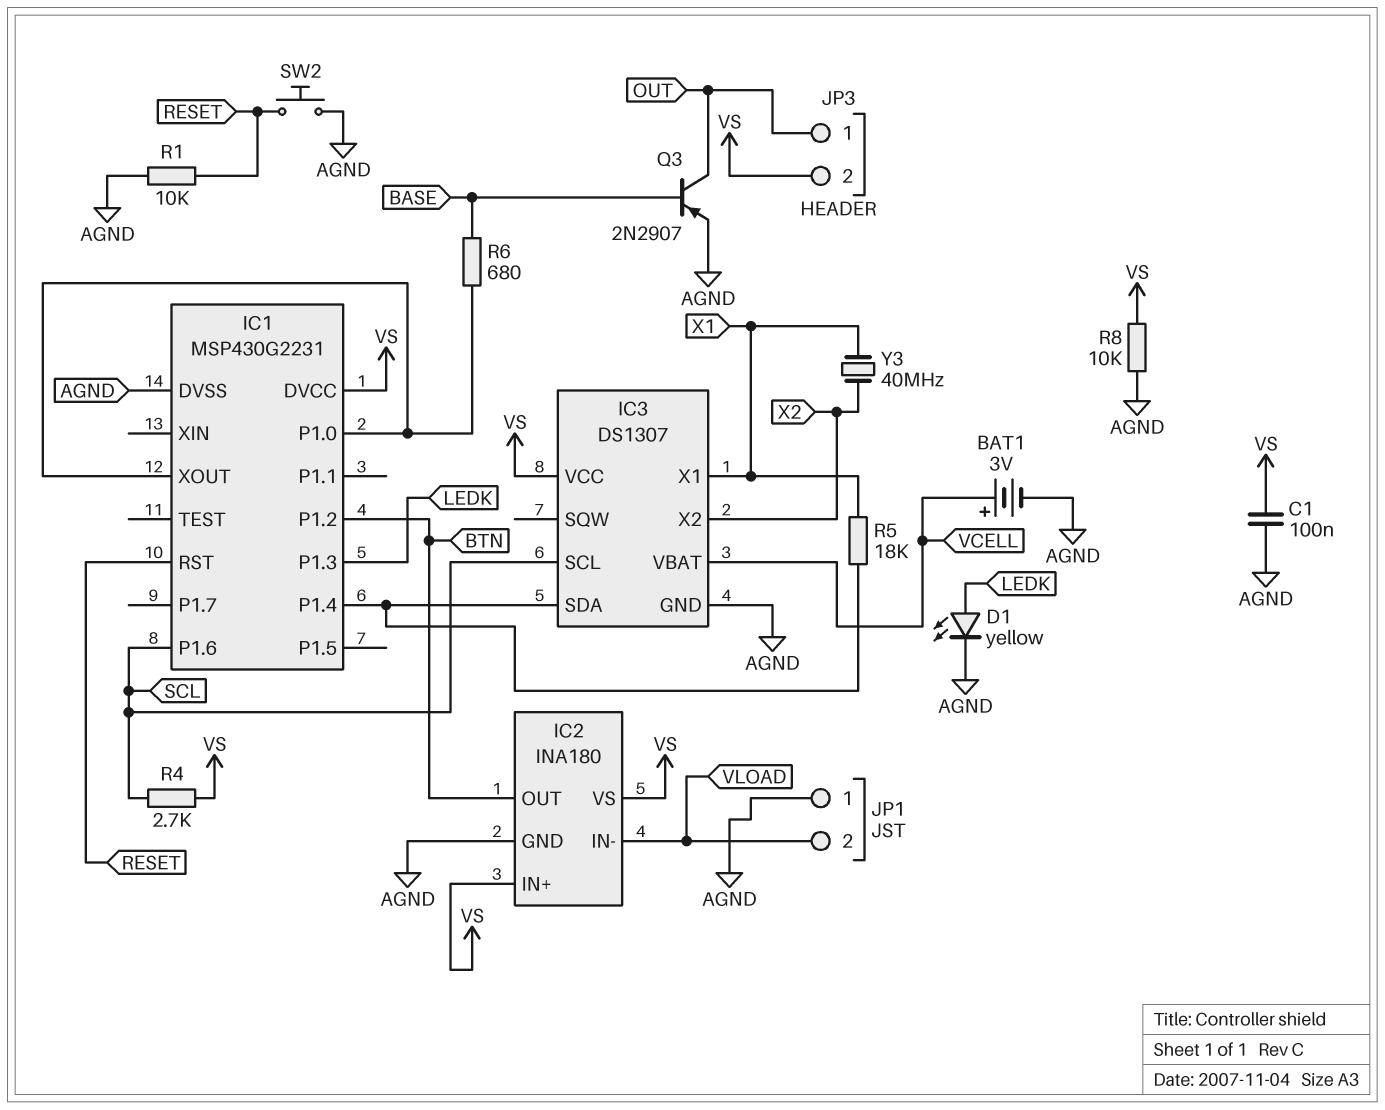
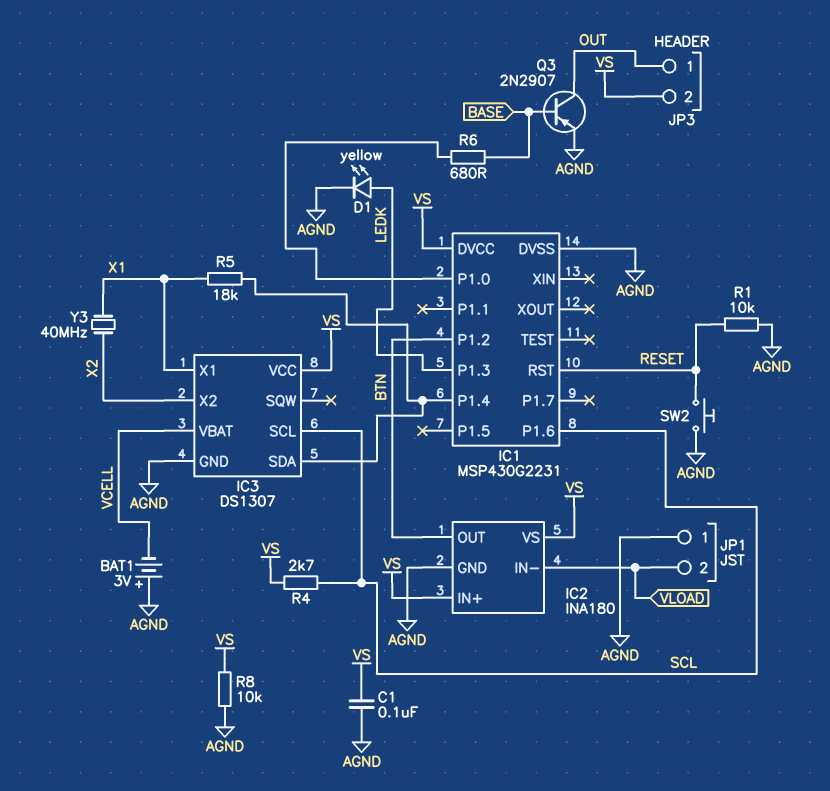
BAT1: 3V (plus VCELL, minus AGND) -> 3V (plus AGND, minus VCELL)
IC1 pin XOUT: IC1/P1.0 -> none

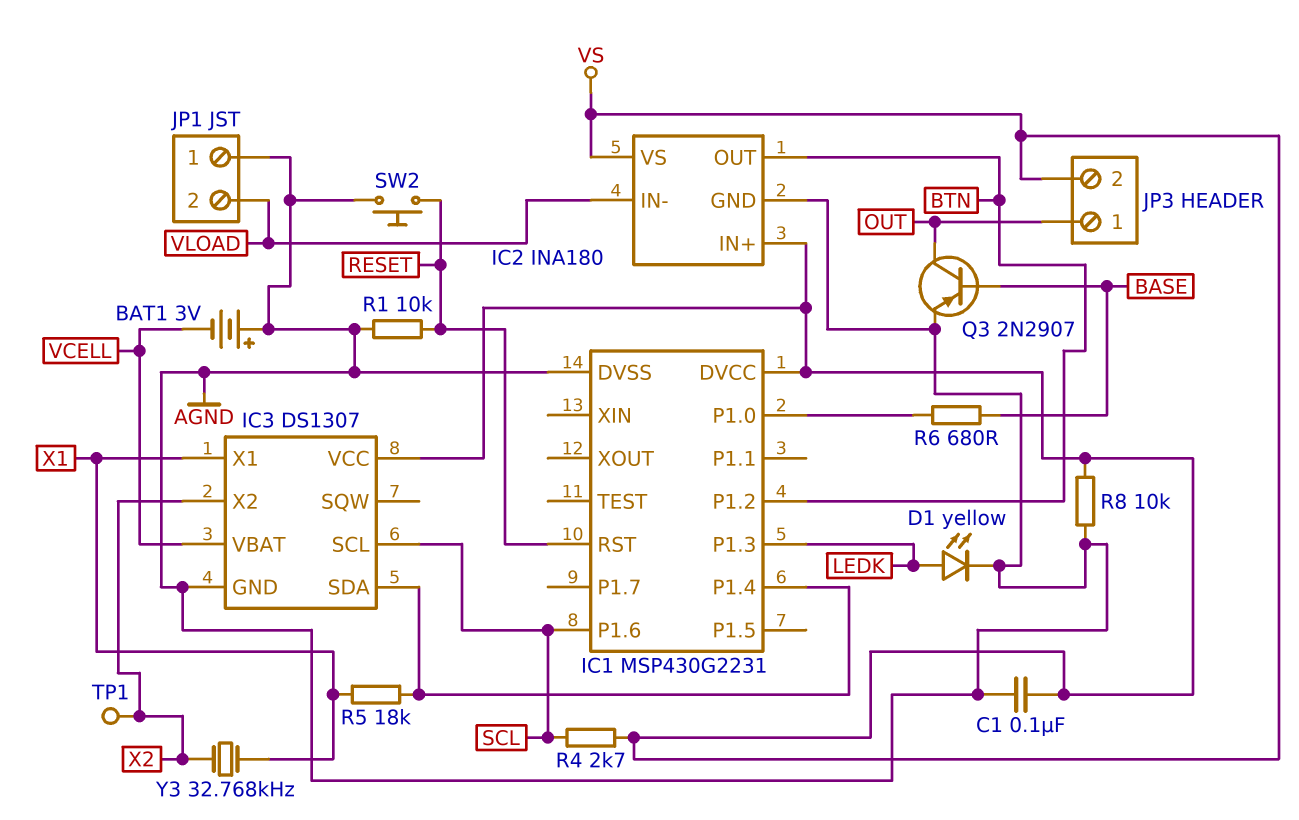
TP1: none -> test point (X2)
Y3: 40MHz (X1, X2) -> 32.768kHz (X1, X2)

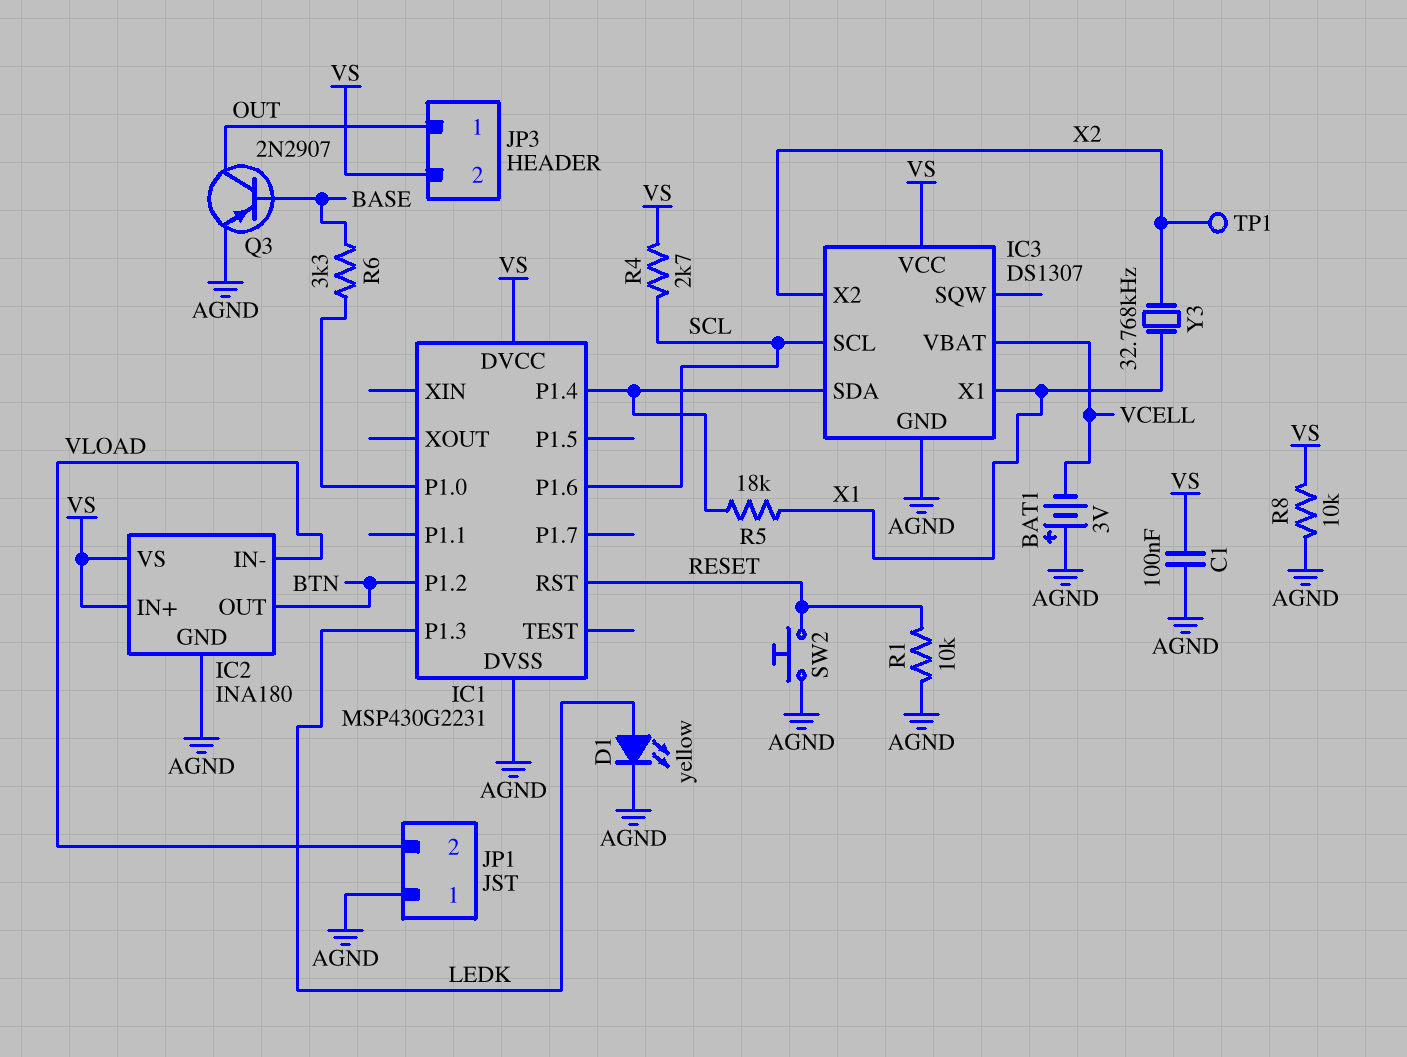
R6: 680 (BASE, IC1/P1.0) -> 3.3k (BASE, IC1/P1.0)

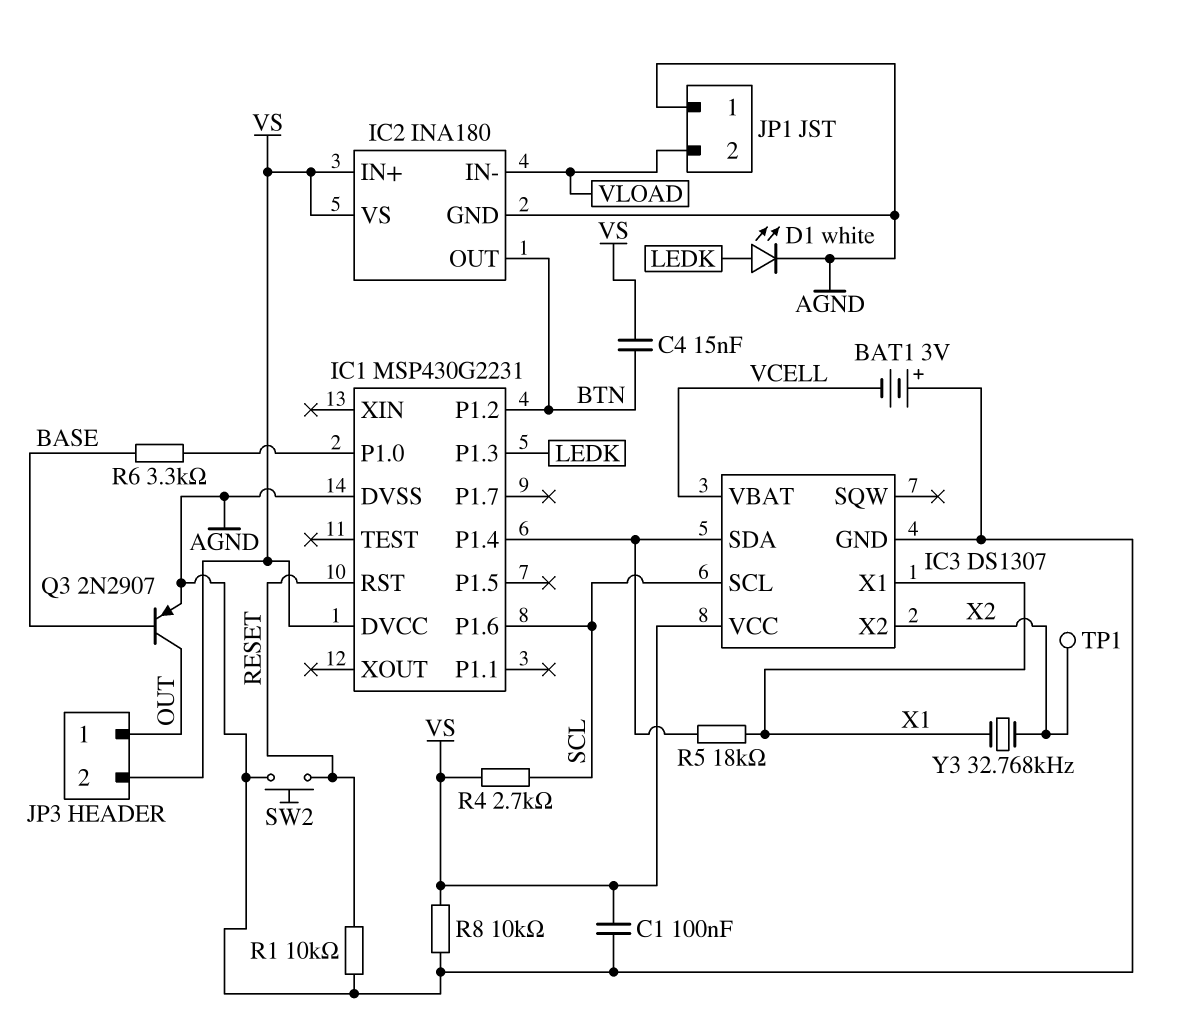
C4: none -> 15nF (BTN, VS)
D1: LED yellow (A LEDK, K AGND) -> LED white (A LEDK, K AGND)

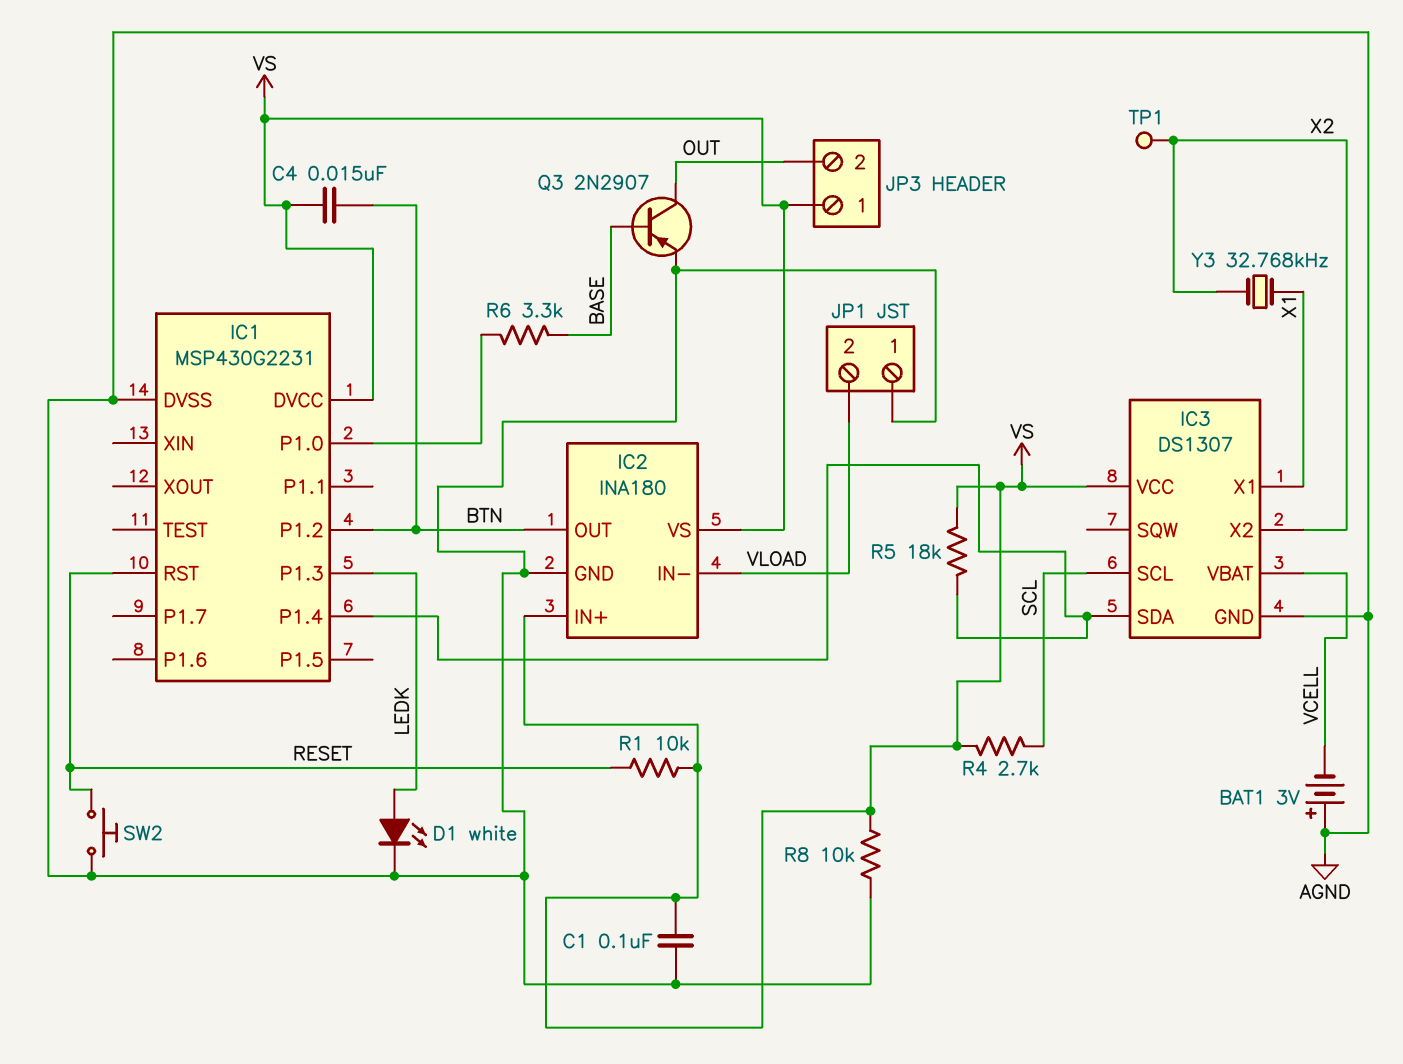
IC1 pin P1.6: SCL -> none
JP3 pin 1: OUT -> VS
JP3 pin 2: VS -> OUT
R1: 10k (AGND, RESET) -> 10k (RESET, VS)
R5: 18k (IC1/P1.4, X1) -> 18k (IC1/P1.4, VS)

